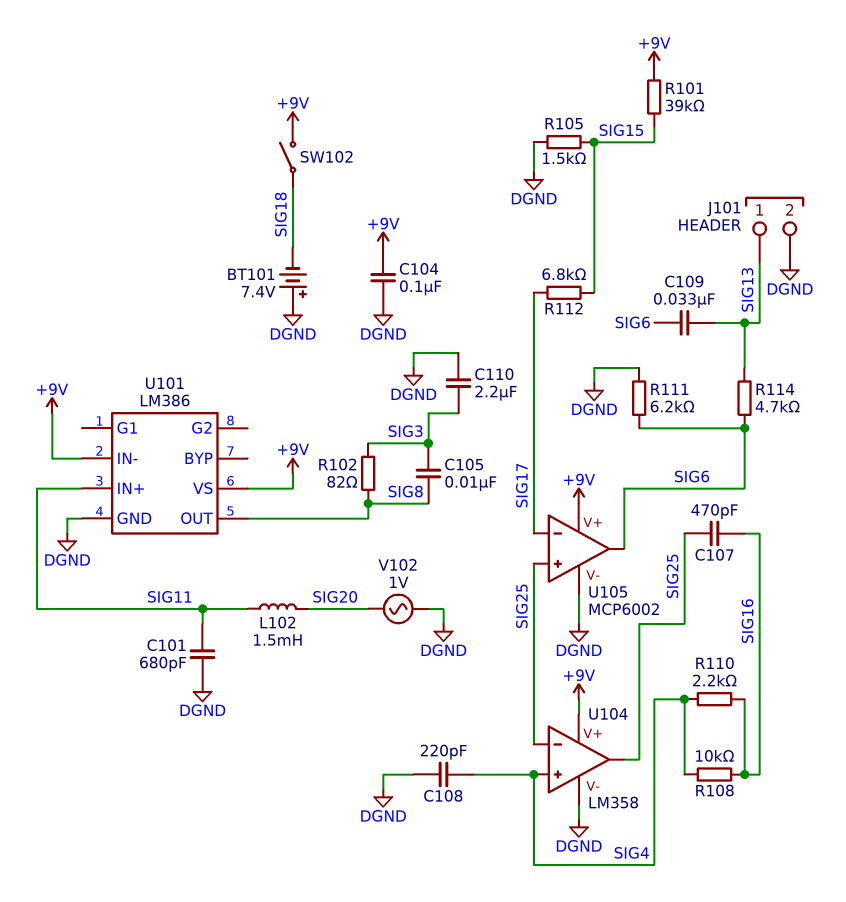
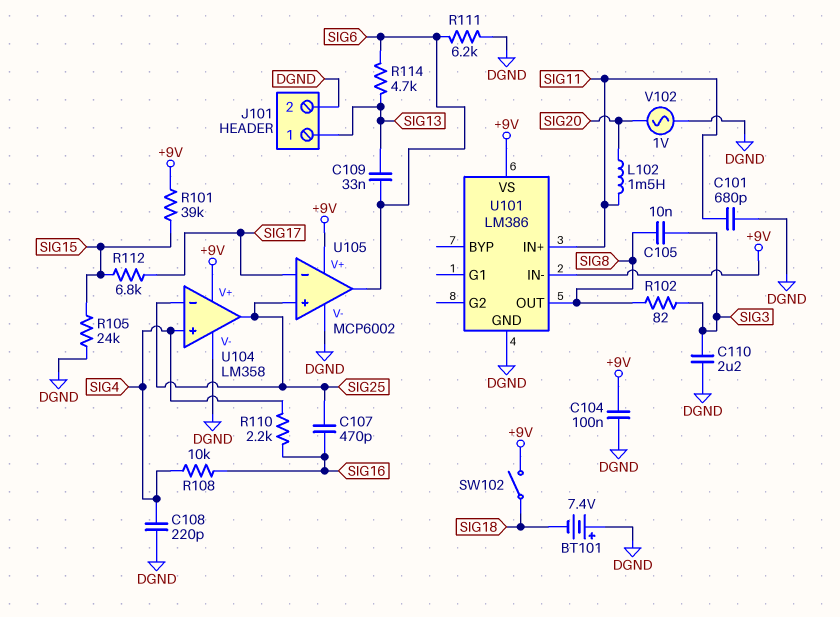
R105: 1.5k (DGND, SIG15) -> 24k (DGND, SIG15)

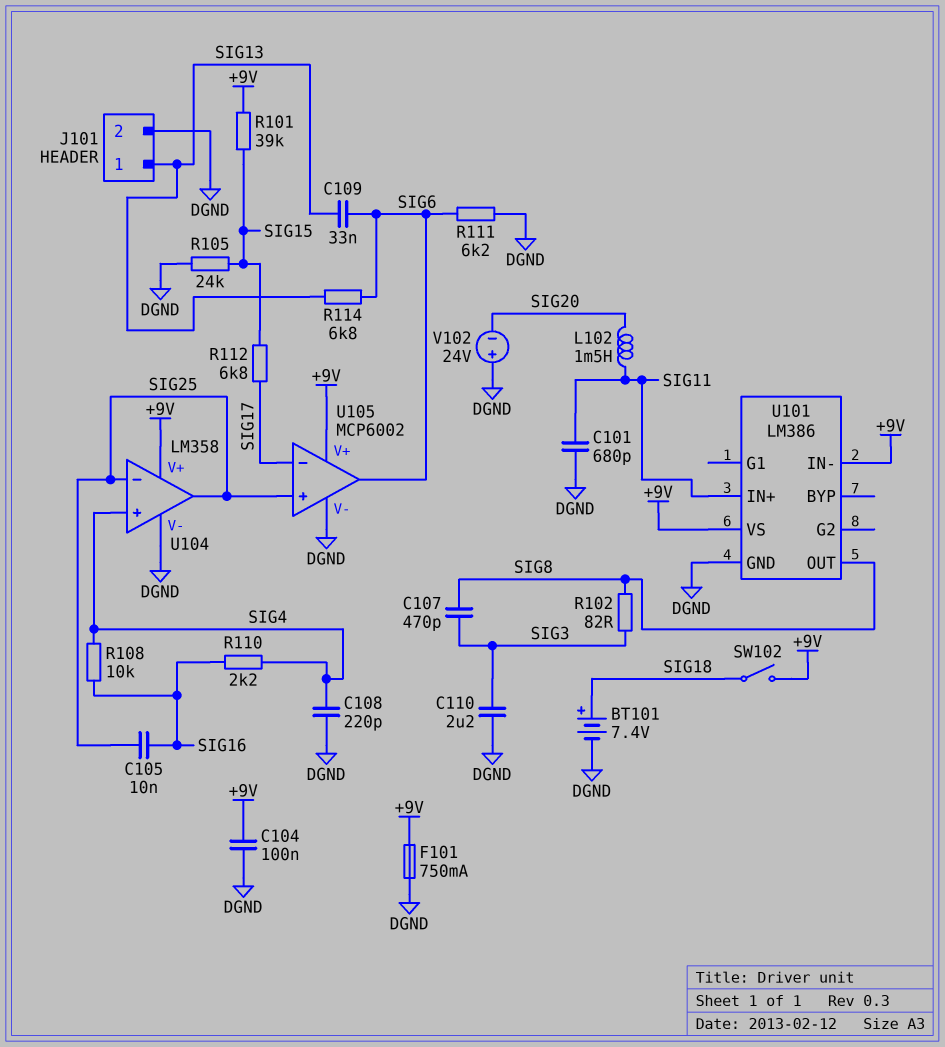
BT101: 7.4V (plus DGND, minus SIG18) -> 7.4V (plus SIG18, minus DGND)
C105: 10nF (SIG3, SIG8) -> 10nF (SIG16, SIG25)
C107: 470pF (SIG16, SIG25) -> 470pF (SIG3, SIG8)
F101: none -> 750mA (+9V, DGND)
R114: 4.7k (SIG6, SIG13) -> 6.8k (SIG6, SIG13)
V102: AC 1V (DGND, SIG20) -> 24V (plus DGND, minus SIG20)

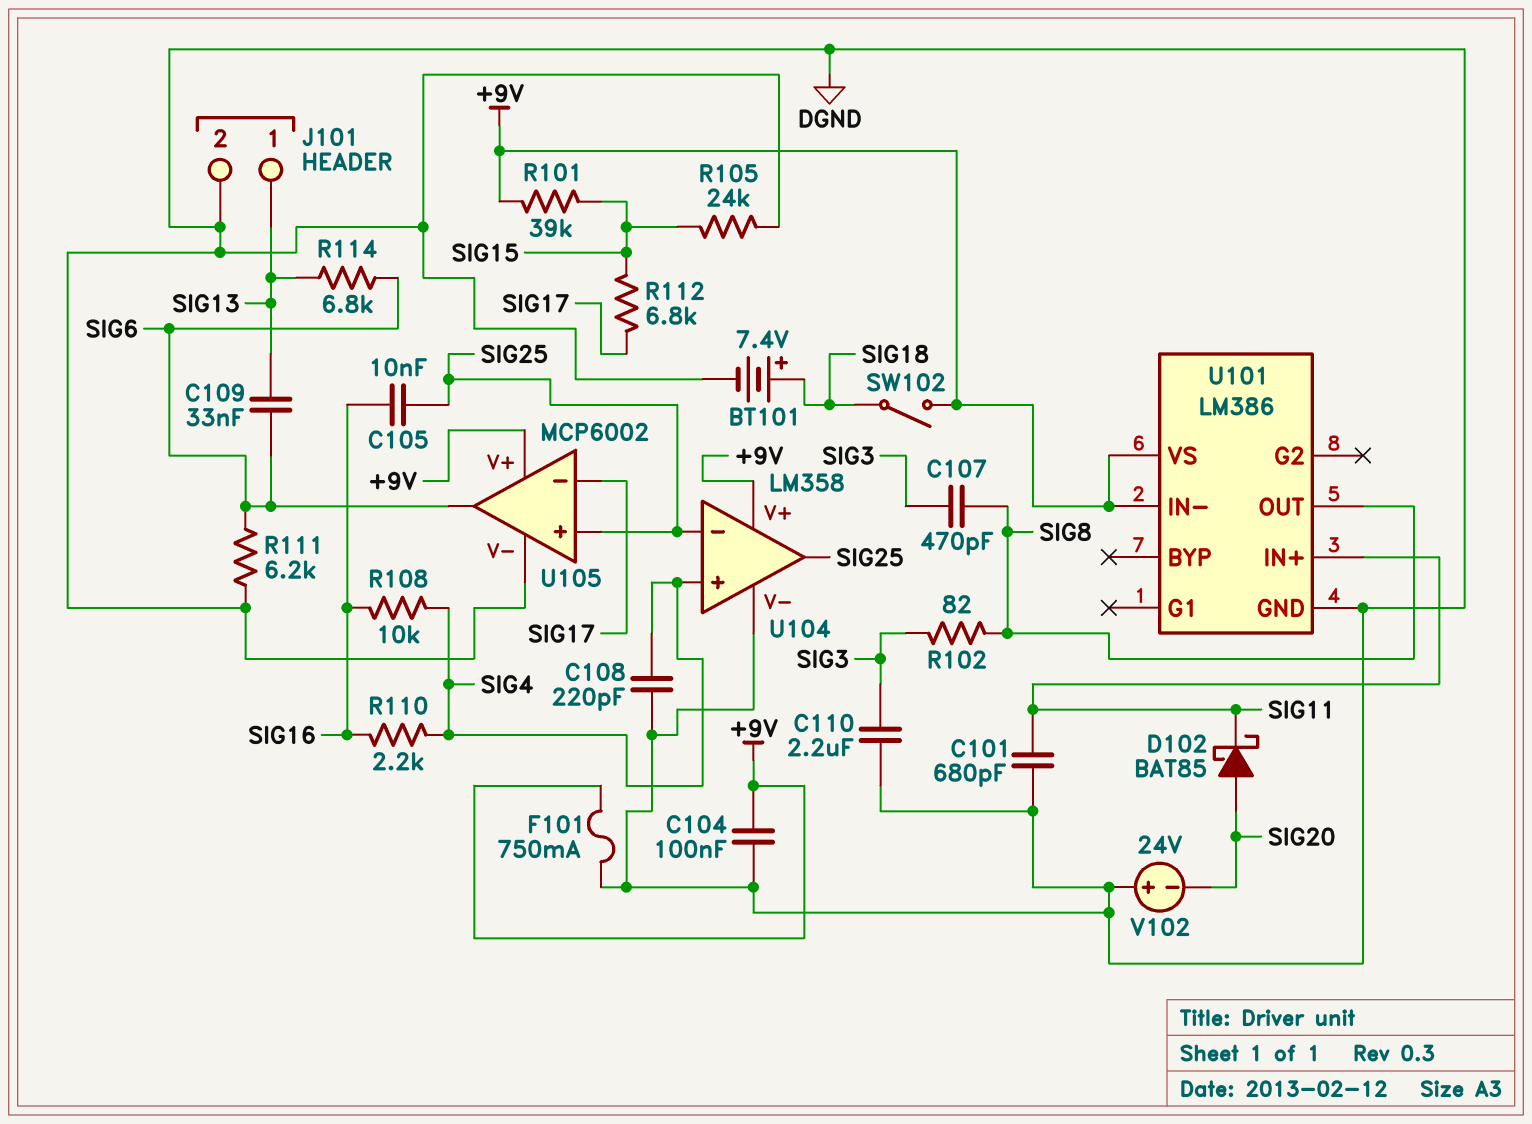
D102: none -> schottky BAT85 (A SIG20, K SIG11)
L102: 1.5mH (SIG11, SIG20) -> none

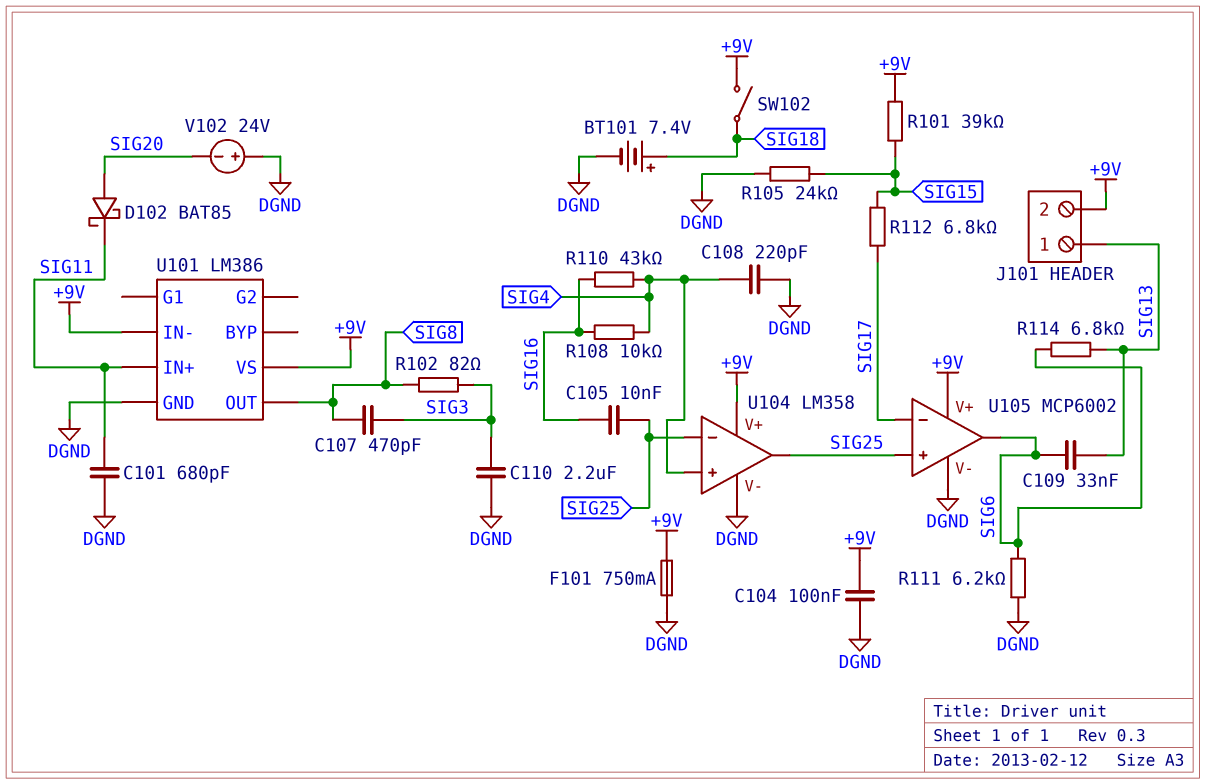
J101 pin 2: DGND -> +9V
R110: 2.2k (SIG4, SIG16) -> 43k (SIG4, SIG16)

